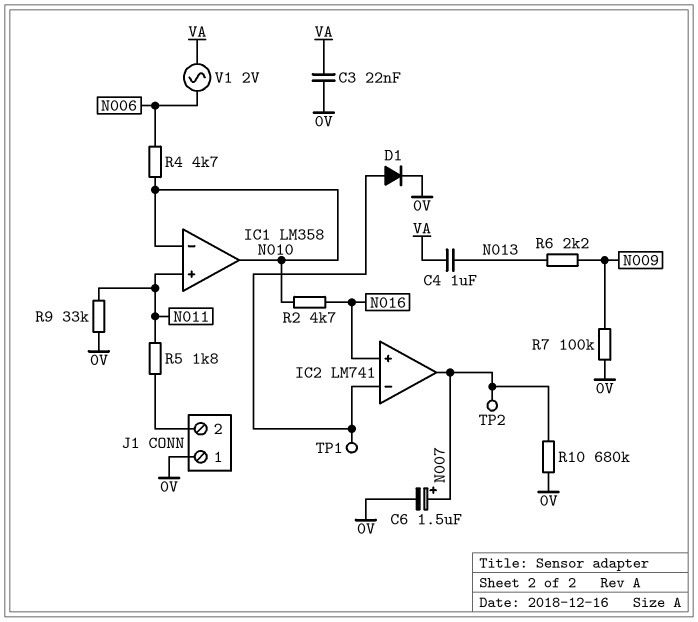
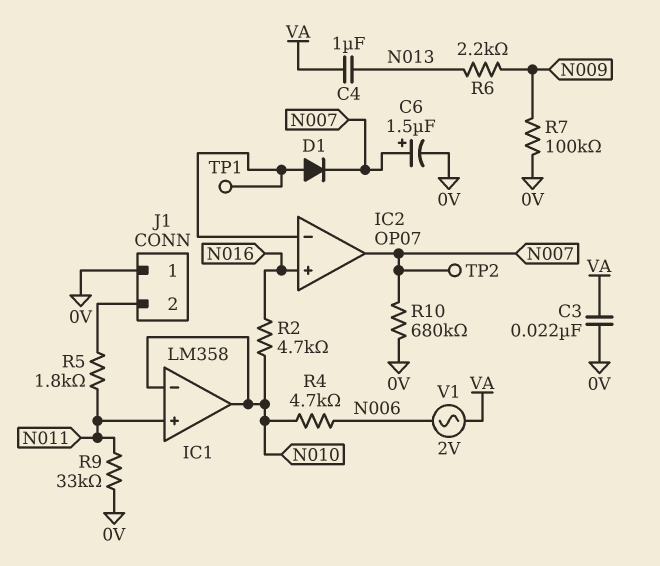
D1: diode (A IC2/in-, K 0V) -> diode (A IC2/in-, K N007)
IC2: LM741 -> OP07

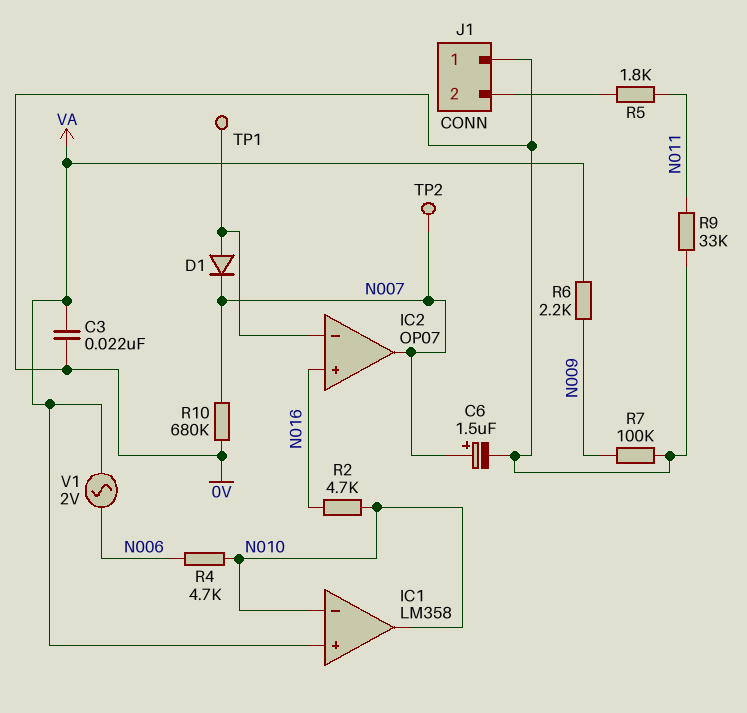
C4: 1uF (N013, VA) -> none
IC1 pin in+: N011 -> VA
R6: 2.2k (N009, N013) -> 2.2k (N009, VA)

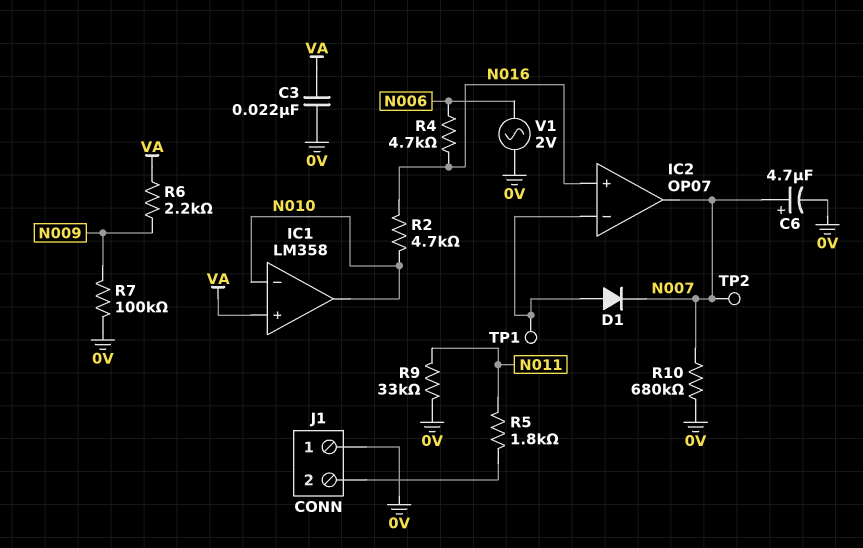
C6: 1.5uF (plus N007, minus 0V) -> 4.7uF (plus N007, minus 0V)
R4: 4.7k (N006, N010) -> 4.7k (N006, N016)
V1: AC 2V (N006, VA) -> AC 2V (0V, N006)

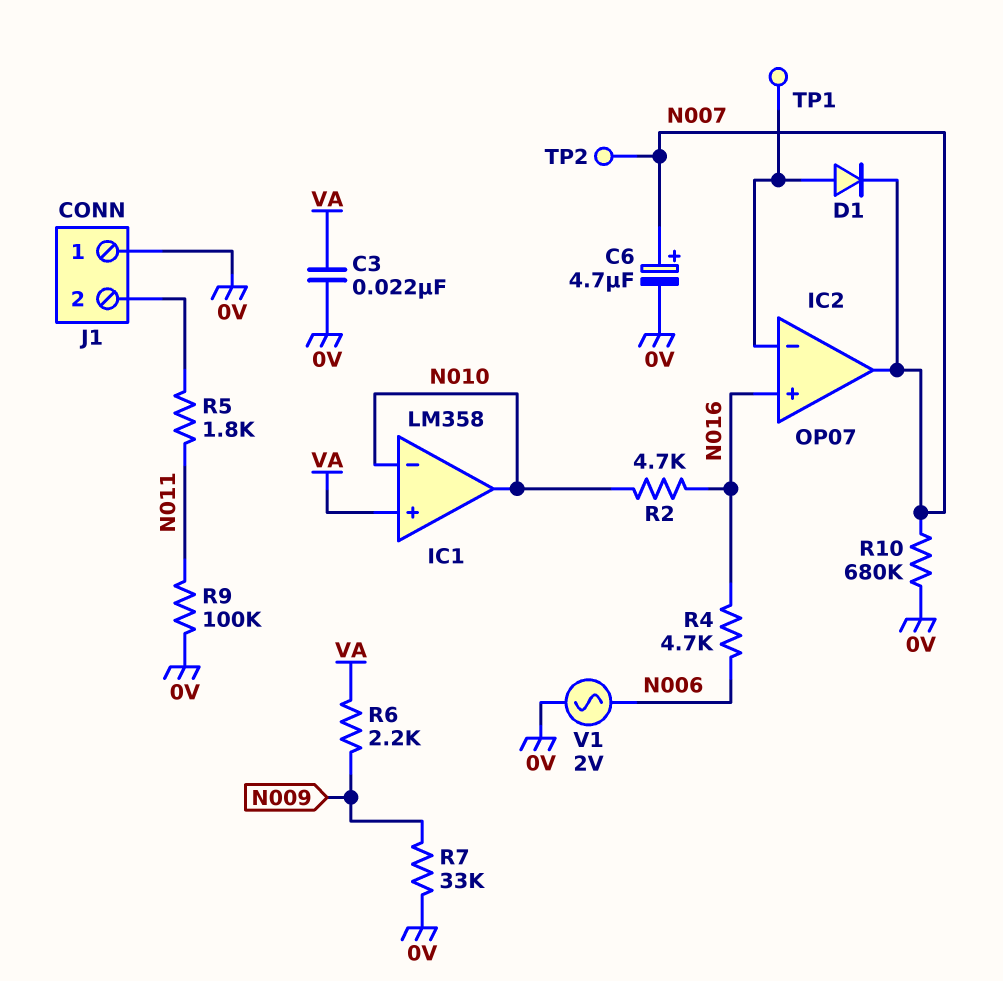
R7: 100k (0V, N009) -> 33k (0V, N009)
R9: 33k (0V, N011) -> 100k (0V, N011)

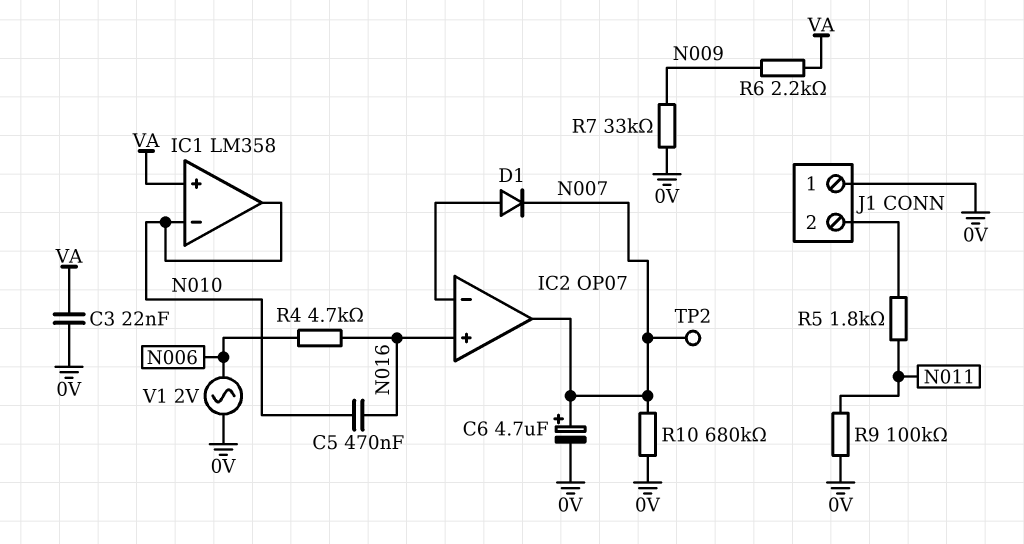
C5: none -> 470nF (N010, N016)
R2: 4.7k (N010, N016) -> none
TP1: test point (IC2/in-) -> none

